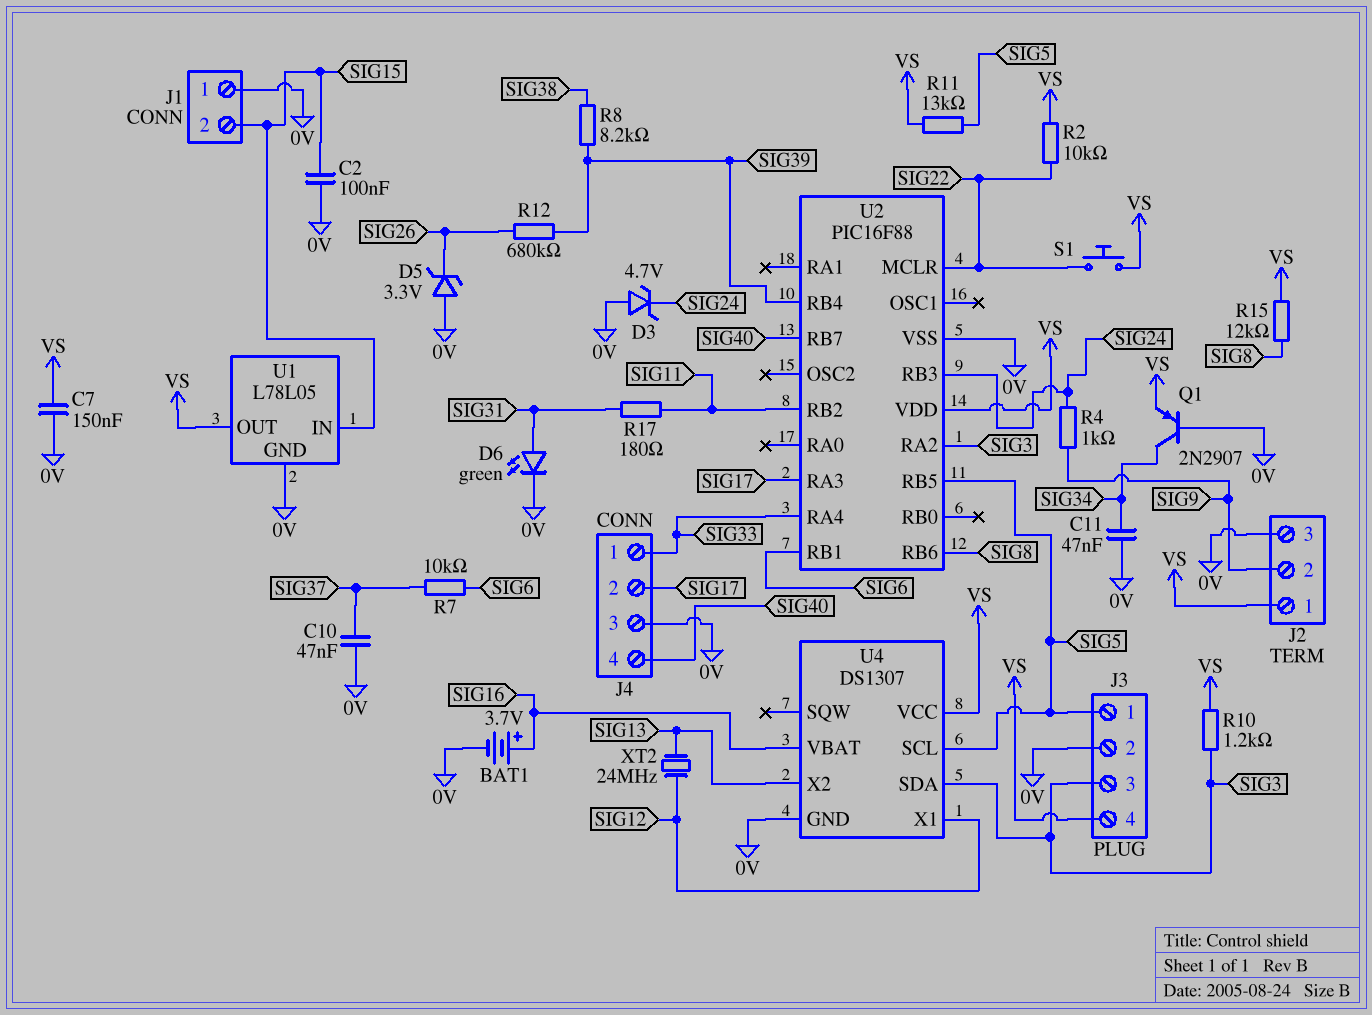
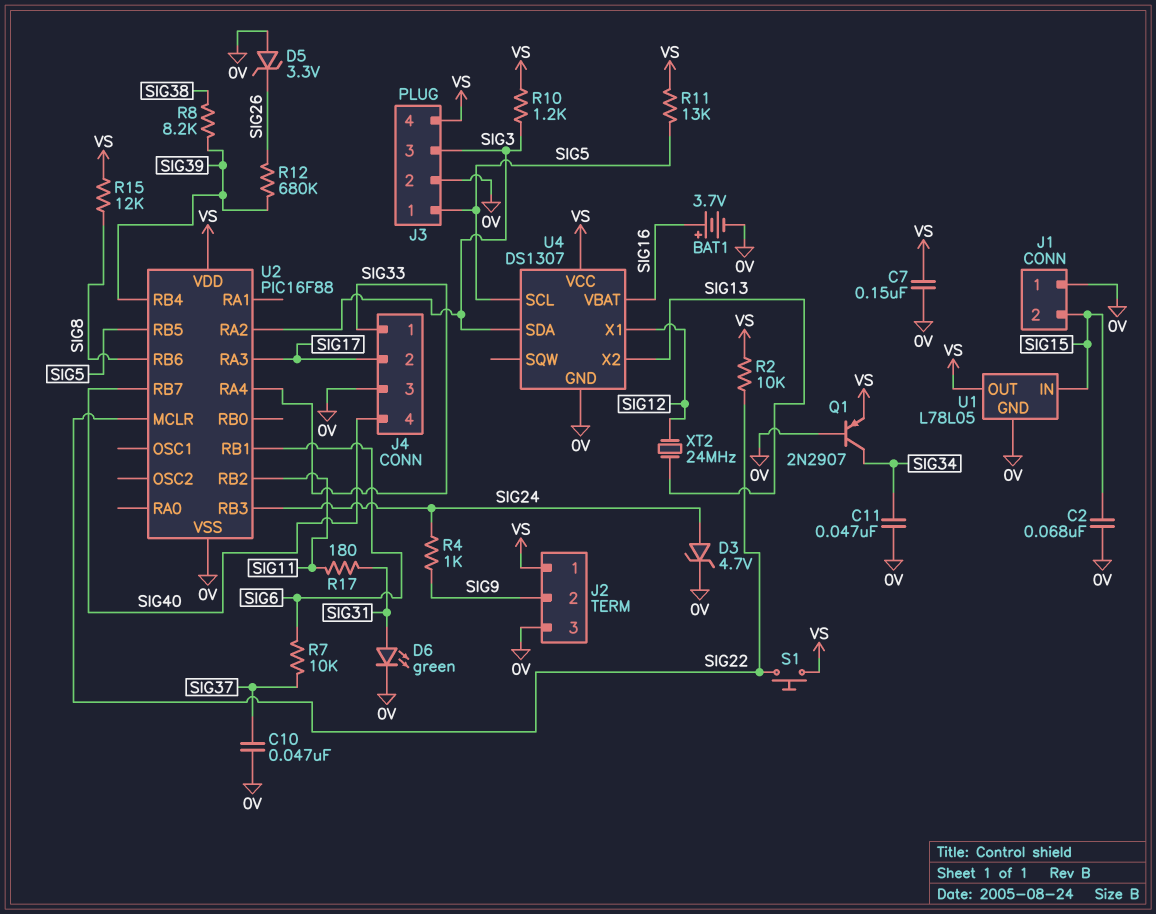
C2: 100nF (0V, SIG15) -> 68nF (0V, SIG15)
D3: zener 4.7V (A 0V, K SIG24) -> zener 4.7V (A SIG24, K 0V)

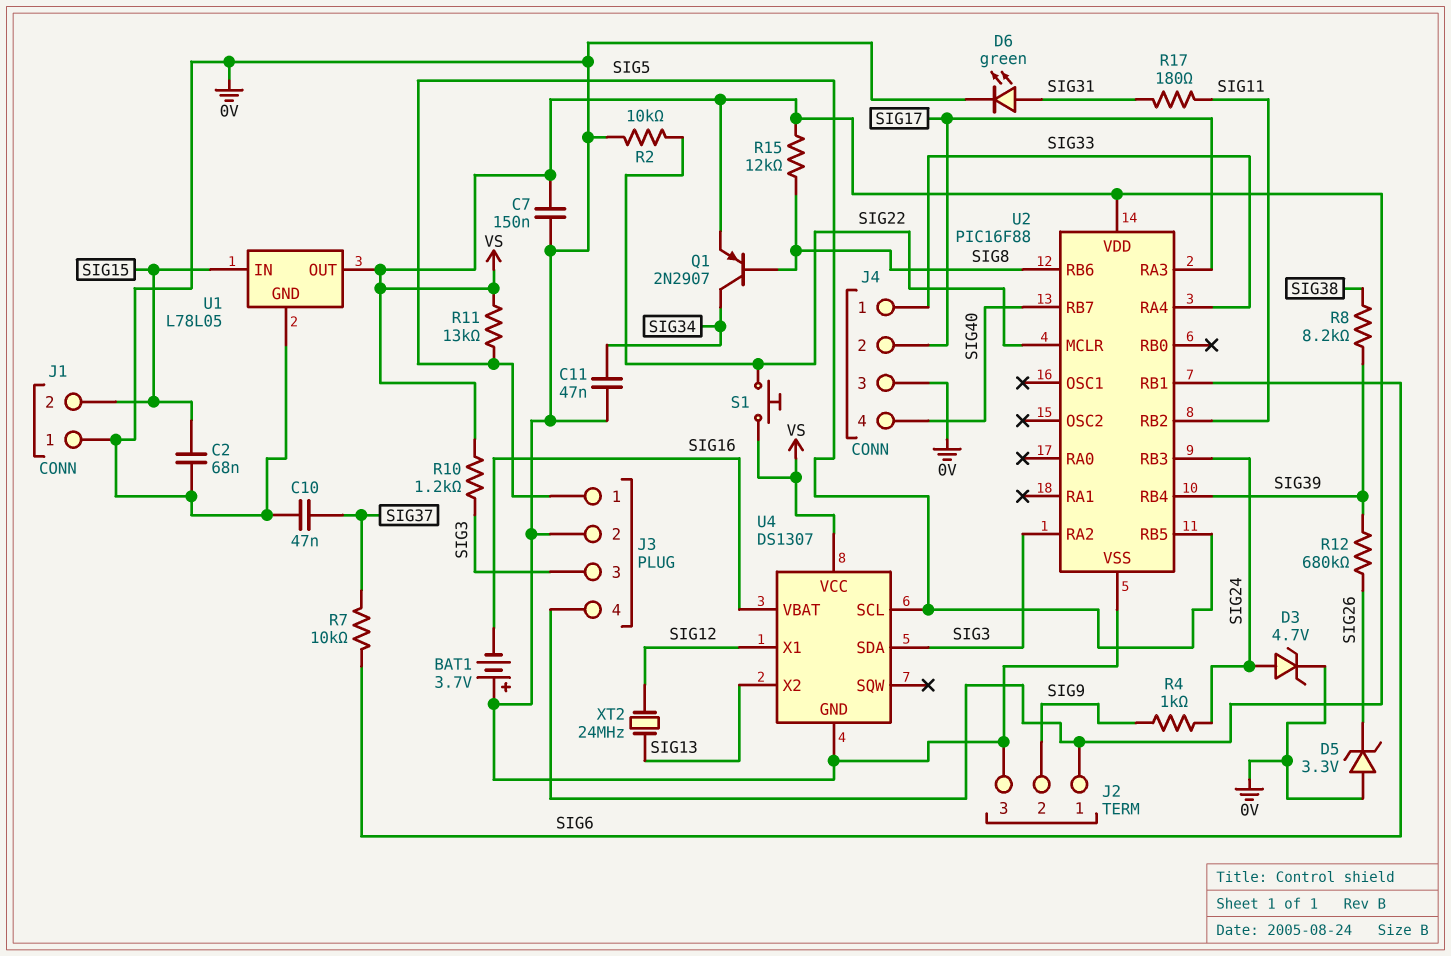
BAT1: 3.7V (plus SIG16, minus 0V) -> 3.7V (plus 0V, minus SIG16)
Q1: PNP 2N2907 (B 0V, C SIG34, E VS) -> PNP 2N2907 (B SIG8, C SIG34, E VS)
R2: 10k (SIG22, VS) -> 10k (0V, SIG22)

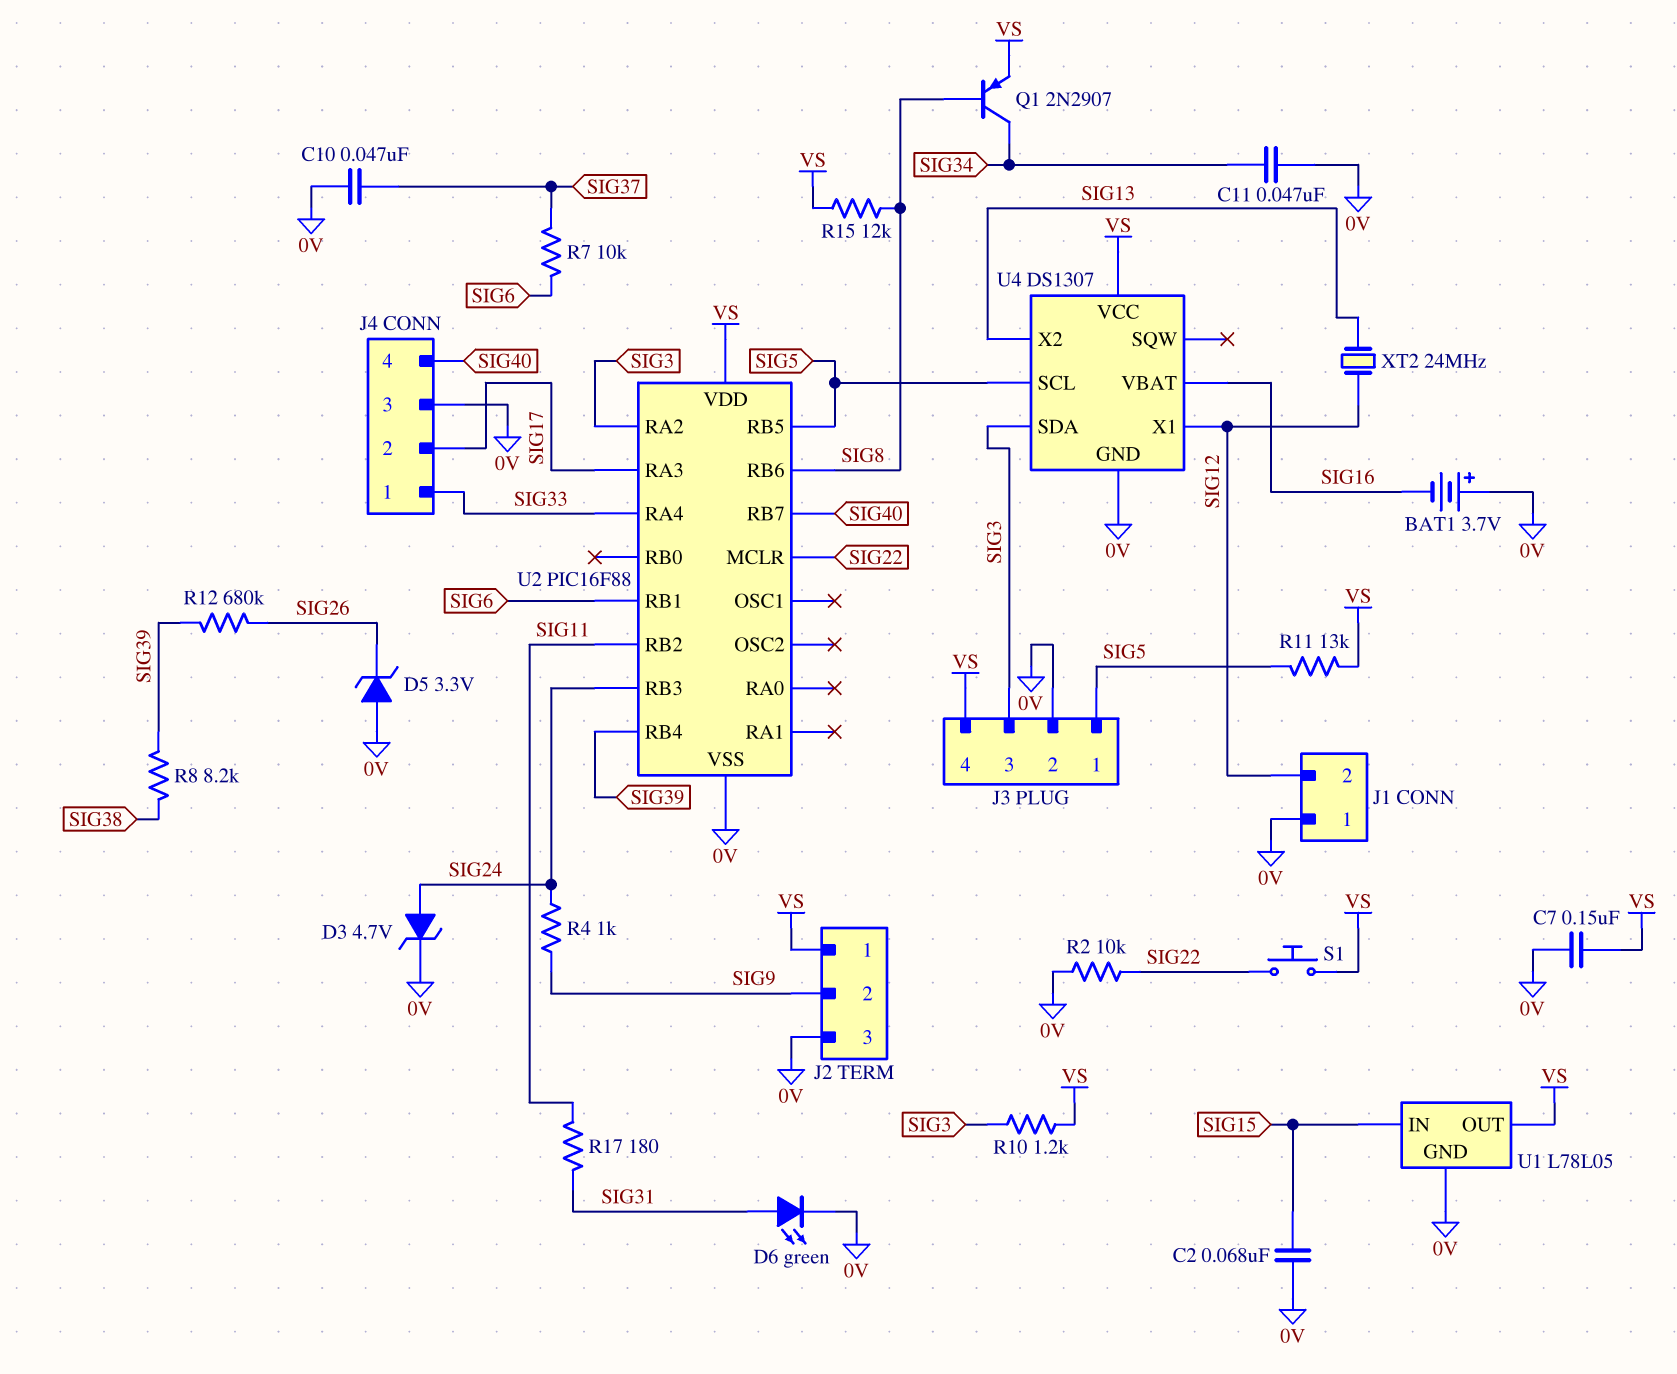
J1 pin 2: SIG15 -> SIG12

